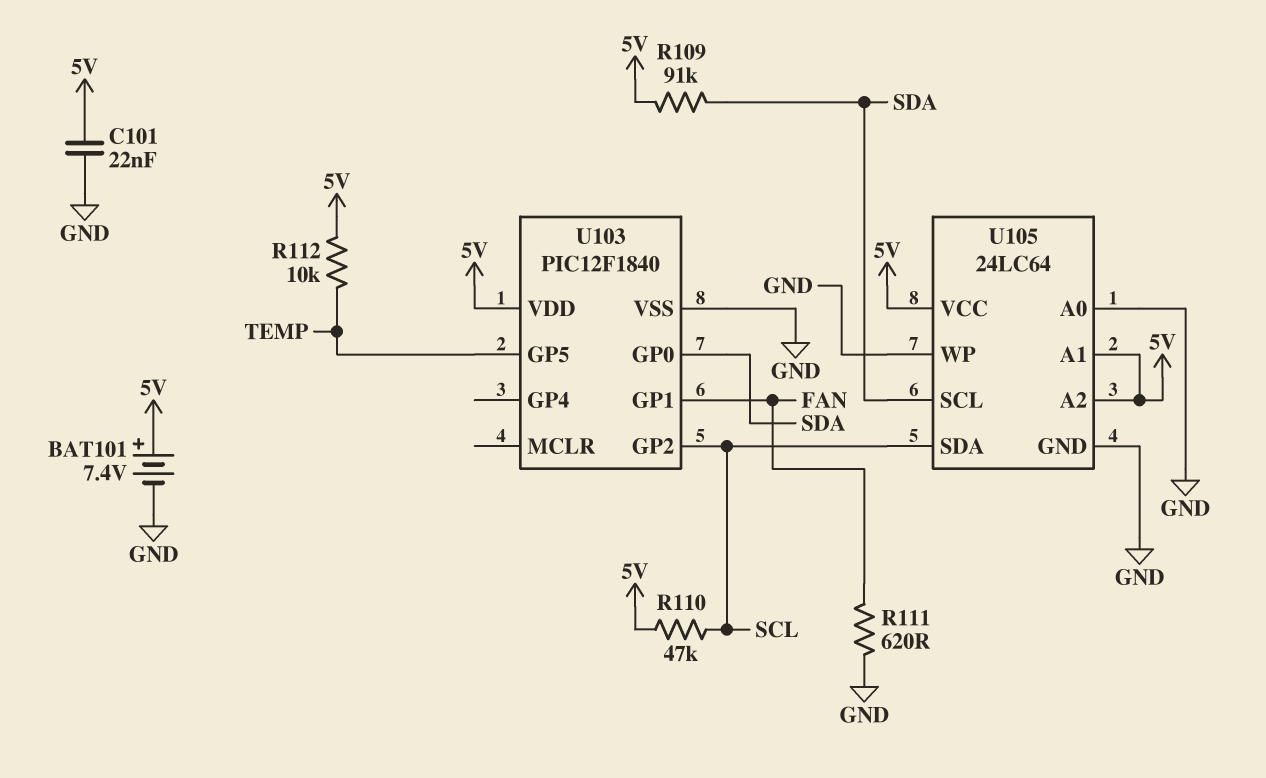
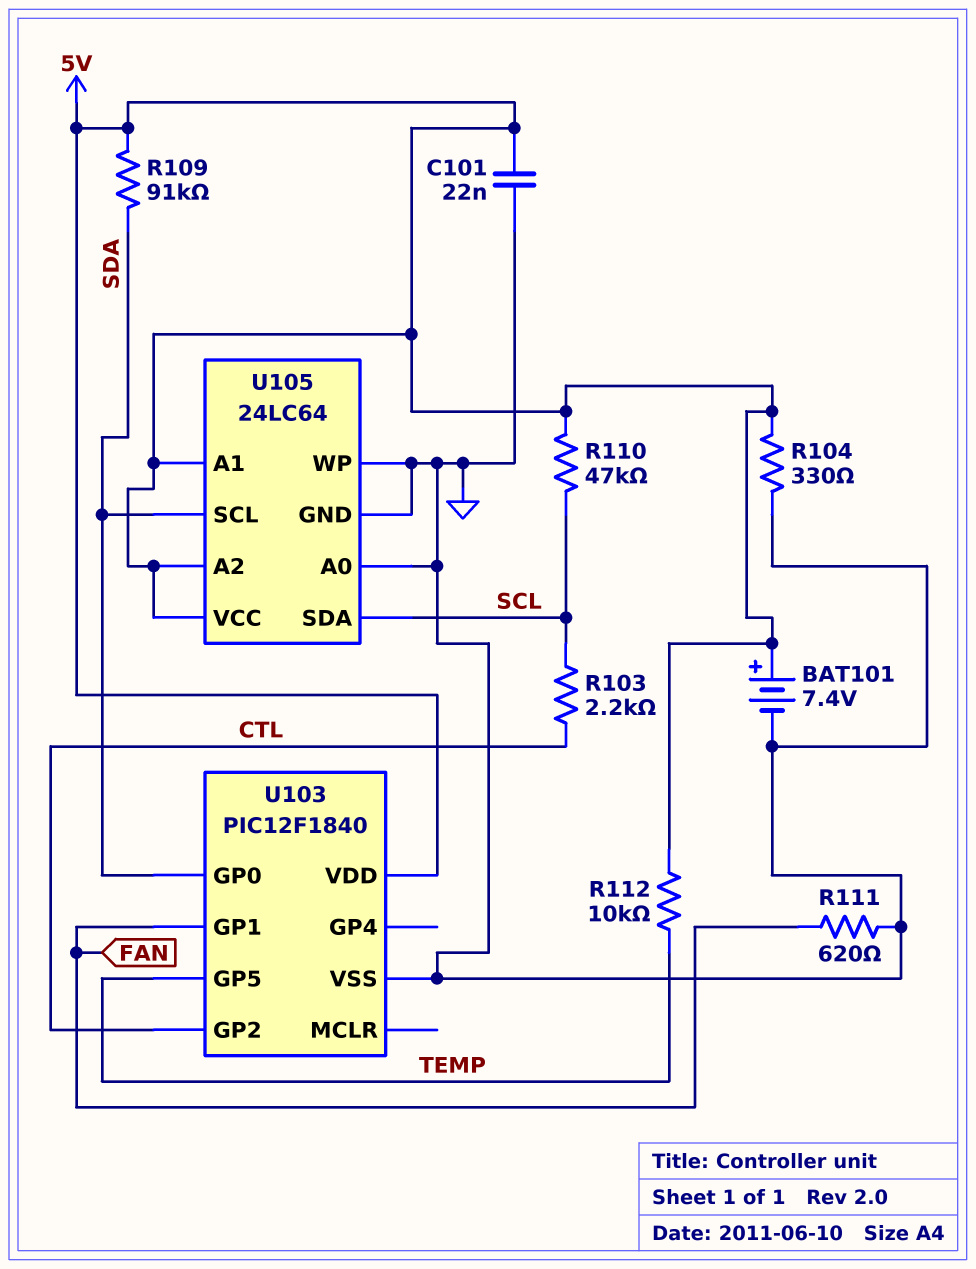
R103: none -> 2.2k (CTL, SCL)
R104: none -> 330 (5V, GND)
U103 pin GP2: SCL -> CTL

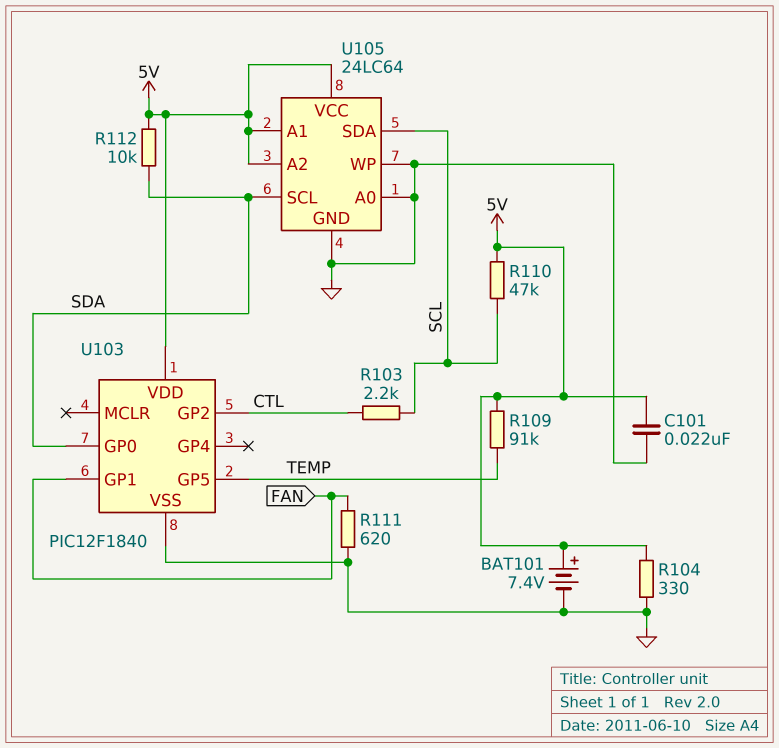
R109: 91k (5V, SDA) -> 91k (5V, TEMP)
R112: 10k (5V, TEMP) -> 10k (5V, SDA)

